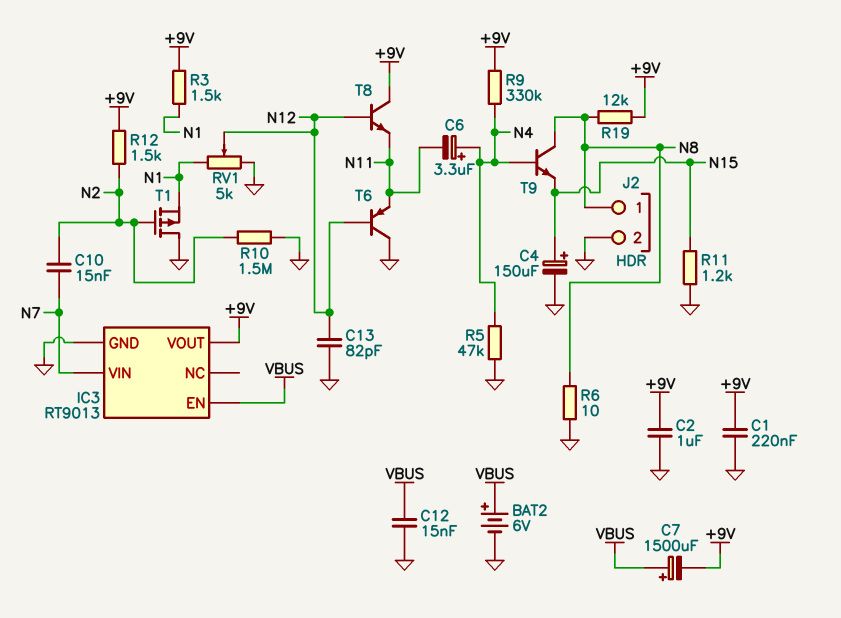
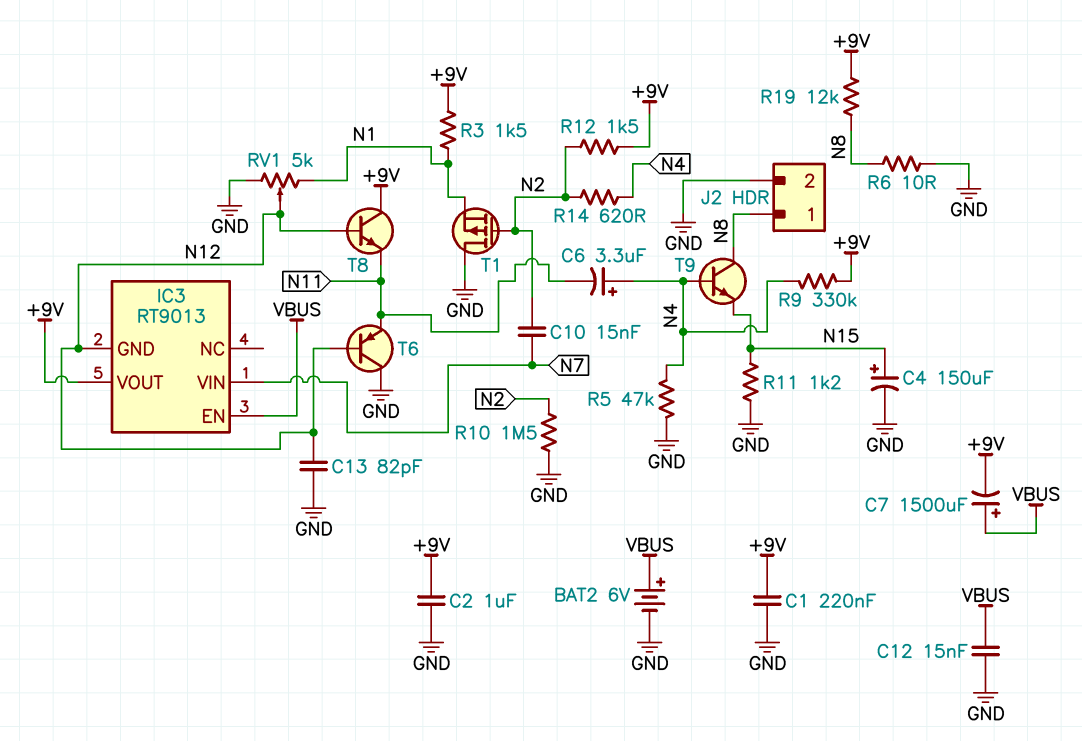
IC3 pin GND: GND -> N12
R14: none -> 620 (N2, N4)

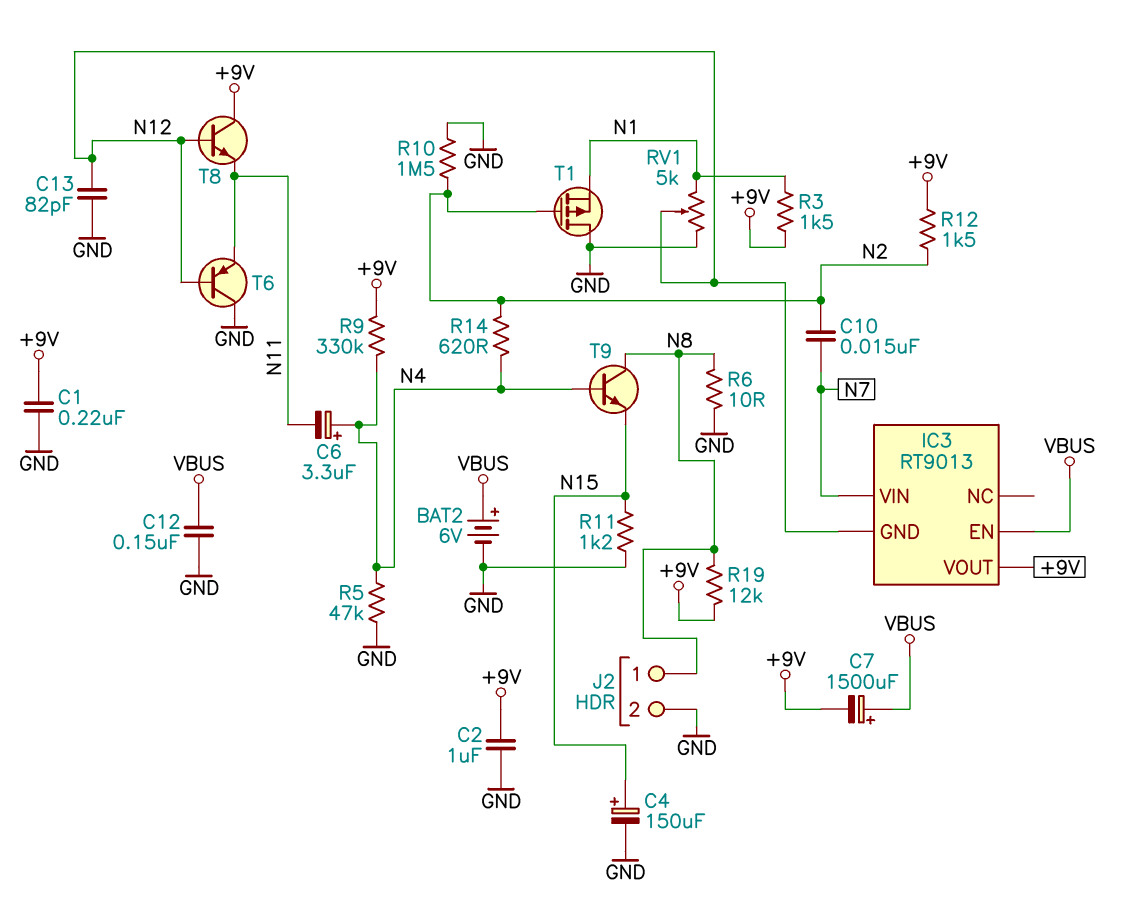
C12: 15nF (GND, VBUS) -> 150nF (GND, VBUS)

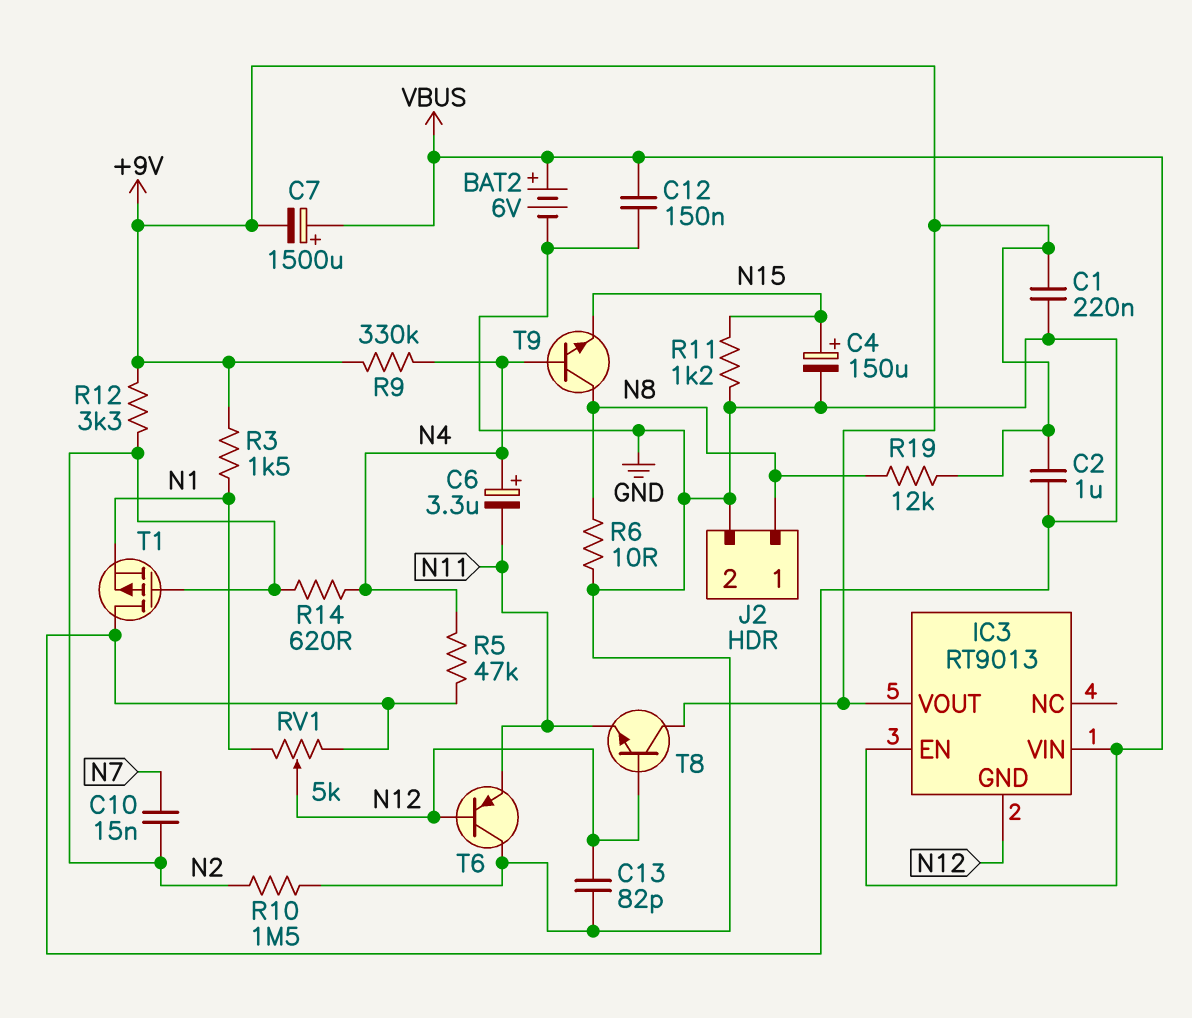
IC3 pin VIN: N7 -> VBUS
R12: 1.5k (+9V, N2) -> 3.3k (+9V, N2)

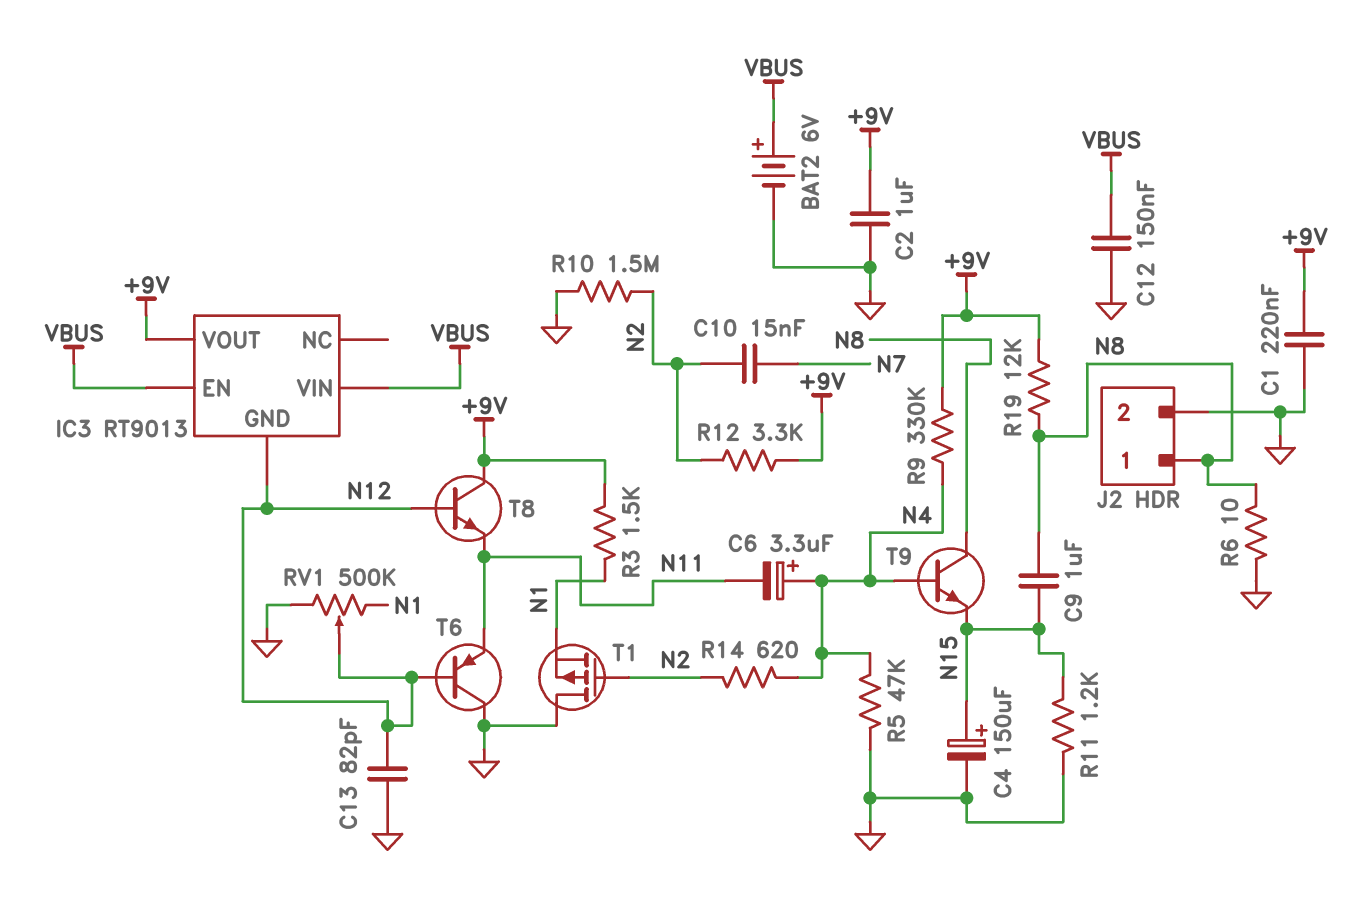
C7: 1500uF (plus VBUS, minus +9V) -> none
C9: none -> 1uF (N8, N15)
RV1: 5k (GND, N1, wiper N12) -> 500k (GND, N1, wiper N12)

